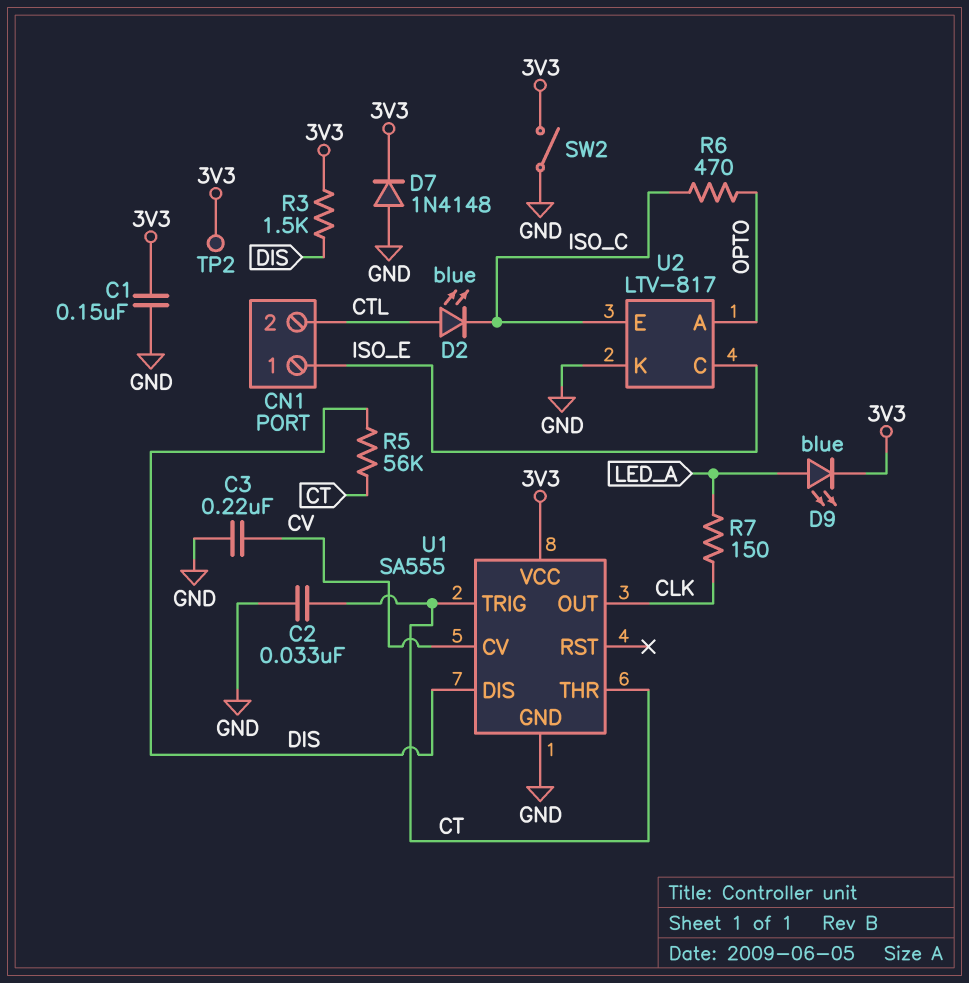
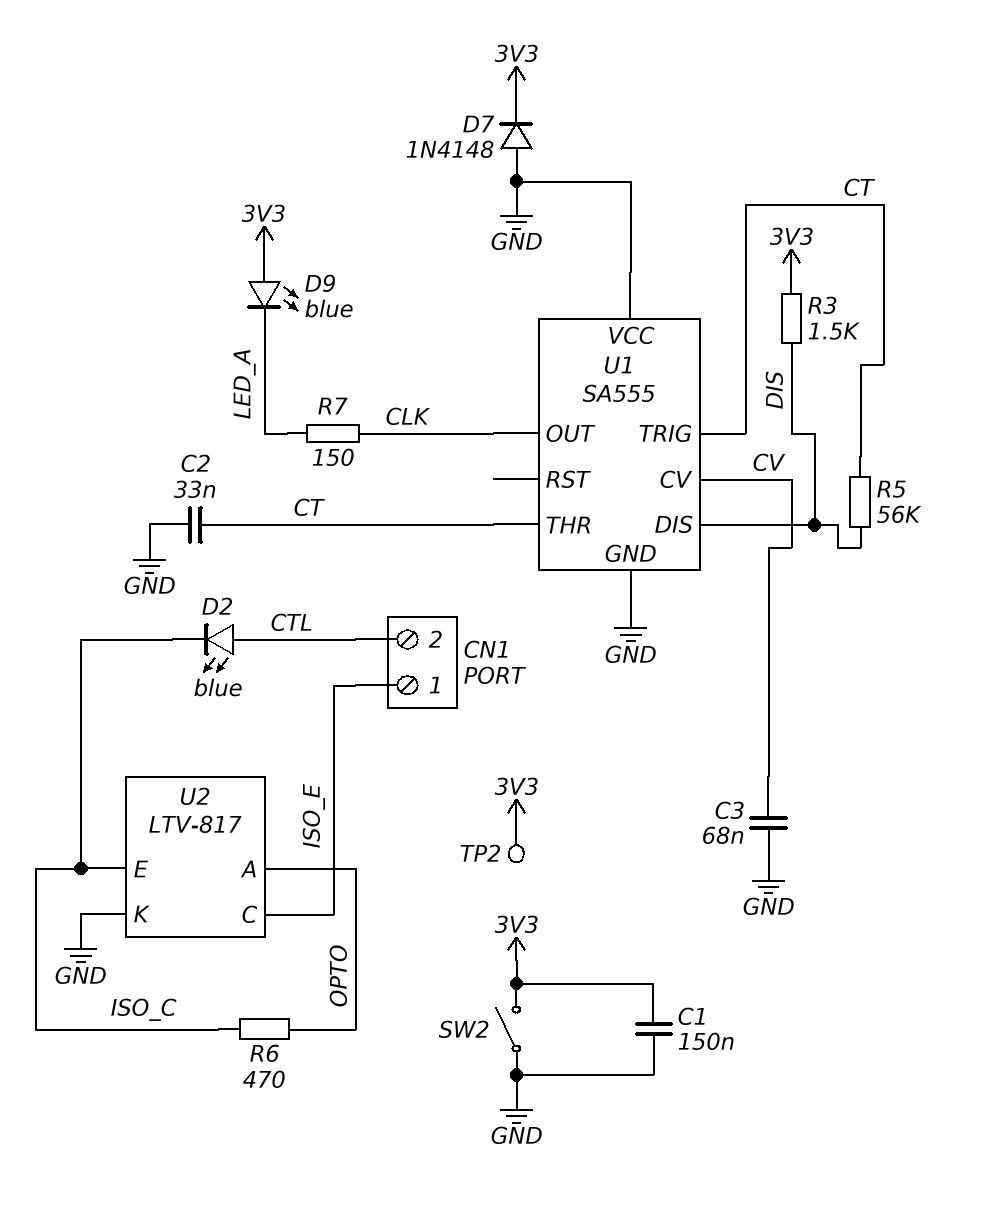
C3: 220nF (CV, GND) -> 68nF (CV, GND)
D9: LED blue (A LED_A, K 3V3) -> LED blue (A 3V3, K LED_A)
U1 pin VCC: 3V3 -> GND

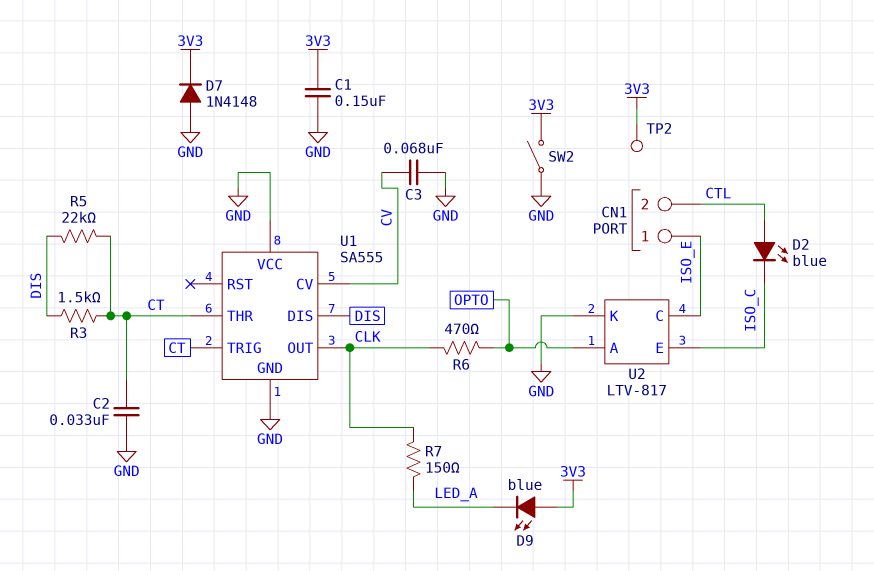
R3: 1.5k (3V3, DIS) -> 1.5k (CT, DIS)
R5: 56k (CT, DIS) -> 22k (CT, DIS)
R6: 470 (ISO_C, OPTO) -> 470 (CLK, OPTO)

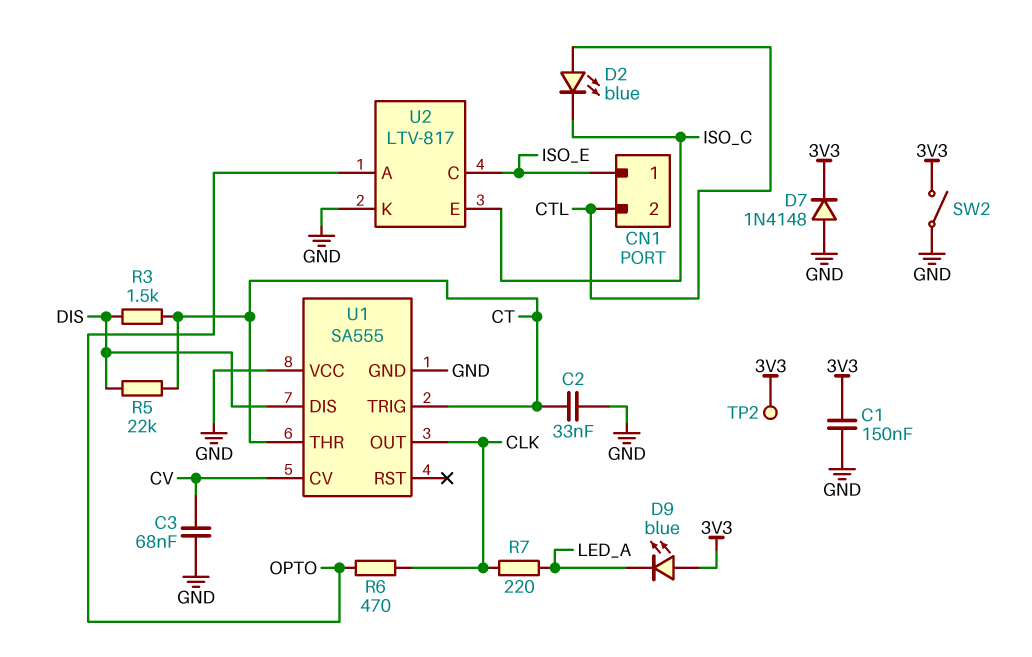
R7: 150 (CLK, LED_A) -> 220 (CLK, LED_A)

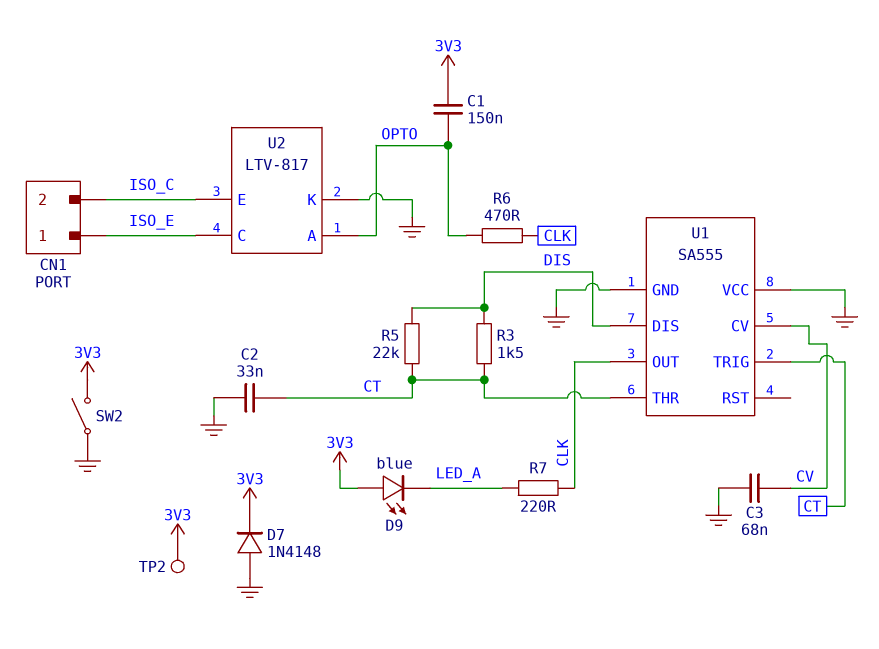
C1: 150nF (3V3, GND) -> 150nF (3V3, OPTO)
CN1 pin 2: CTL -> ISO_C
D2: LED blue (A CTL, K ISO_C) -> none

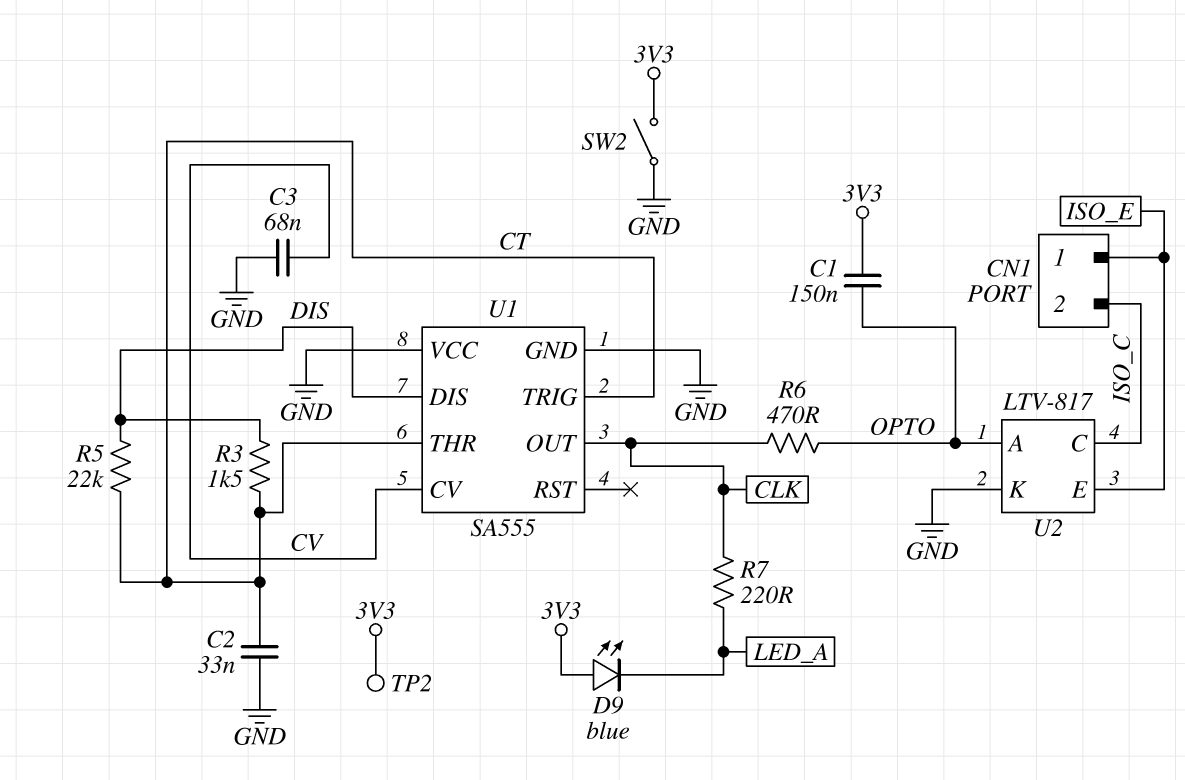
D7: diode 1N4148 (A GND, K 3V3) -> none
U2 pin C: ISO_E -> ISO_C
U2 pin E: ISO_C -> ISO_E

